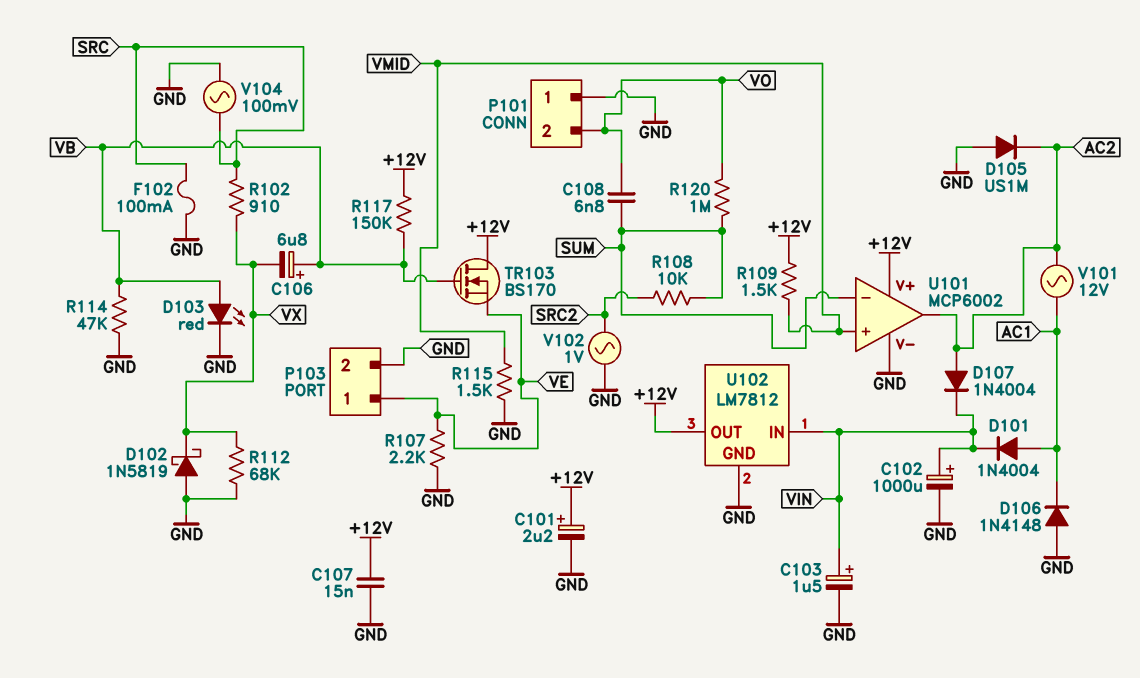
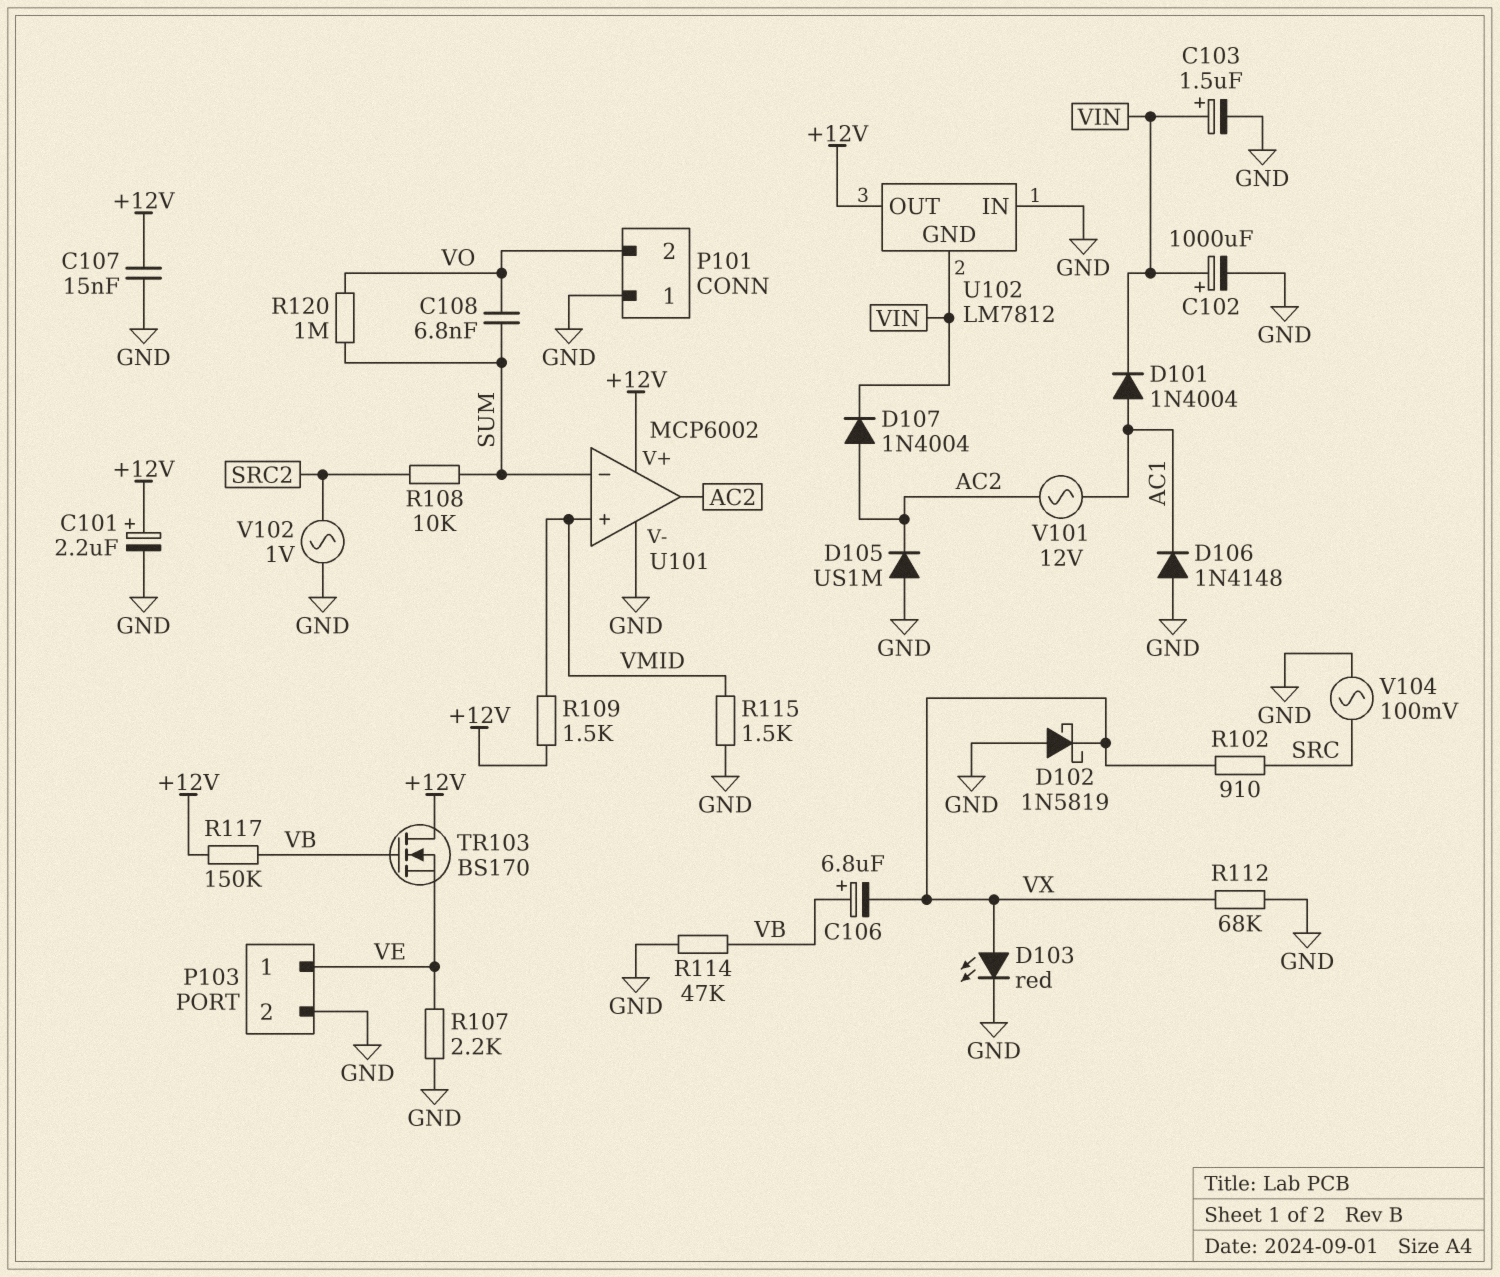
D103: LED red (A VB, K GND) -> LED red (A VX, K GND)
F102: 100mA (GND, SRC) -> none
U102 pin GND: GND -> VIN
U102 pin IN: VIN -> GND

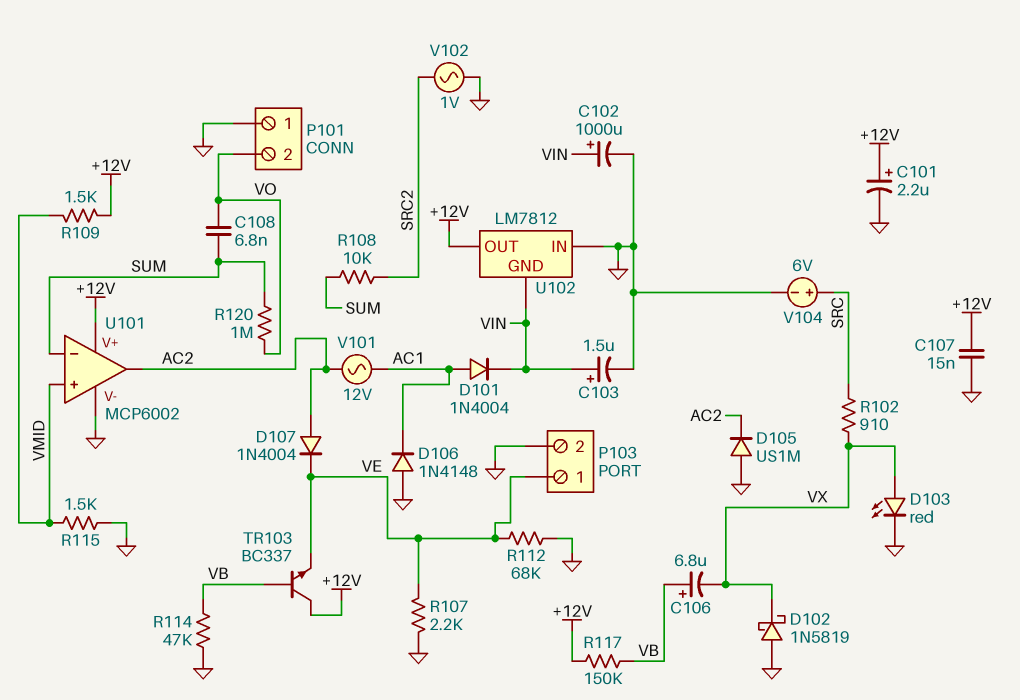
D107: diode 1N4004 (A AC2, K VIN) -> diode 1N4004 (A AC2, K VE)
R112: 68k (GND, VX) -> 68k (GND, VE)
TR103: NMOS BS170 (G VB, D +12V, S VE) -> NPN BC337 (B VB, C +12V, E VE)
V104: AC 100mV (GND, SRC) -> 6V (plus SRC, minus GND)

